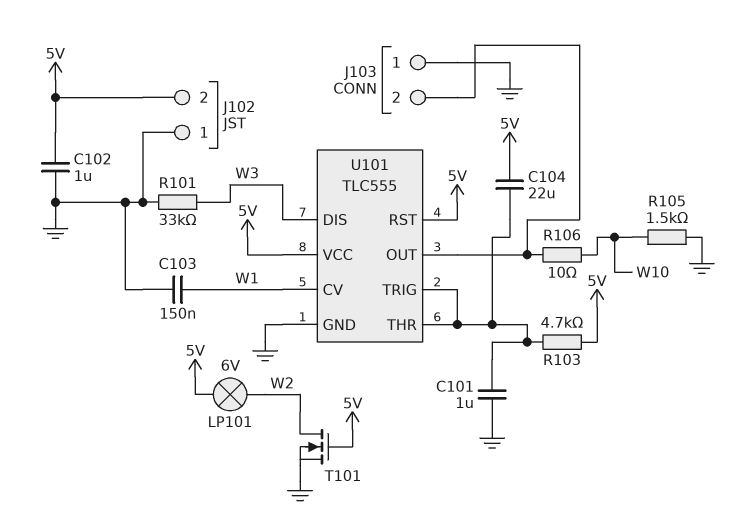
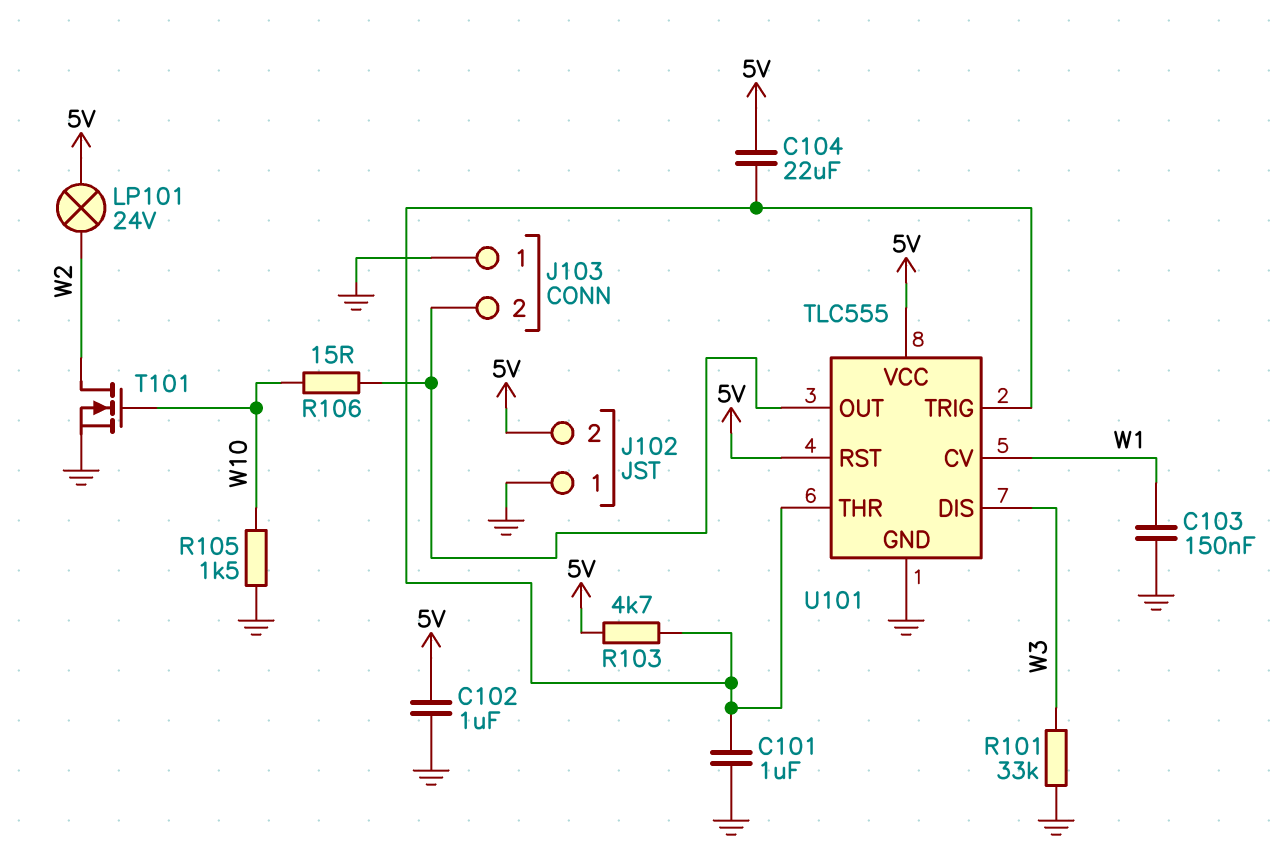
LP101: lamp 6V (5V, W2) -> lamp 24V (5V, W2)
R106: 10 (J103/2, W10) -> 15 (J103/2, W10)
T101: NMOS (G 5V, D W2, S GND) -> NMOS (G W10, D W2, S GND)

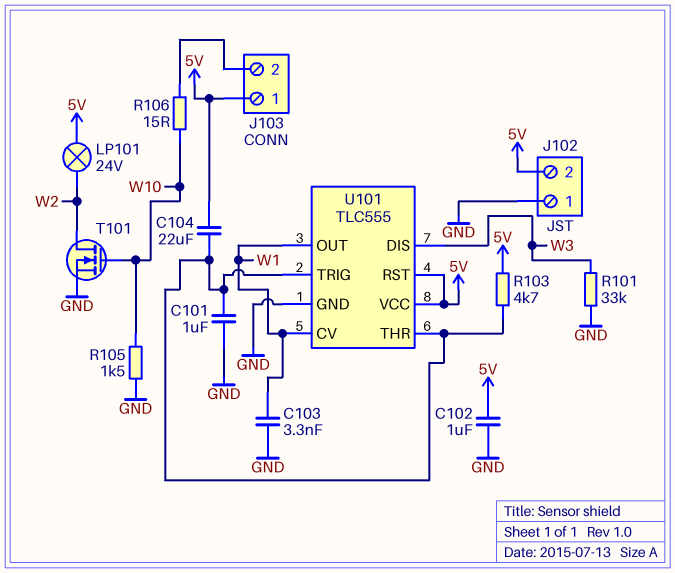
C103: 150nF (GND, W1) -> 3.3nF (GND, W1)
J103 pin 1: GND -> 5V
U101 pin OUT: J103/2 -> W1

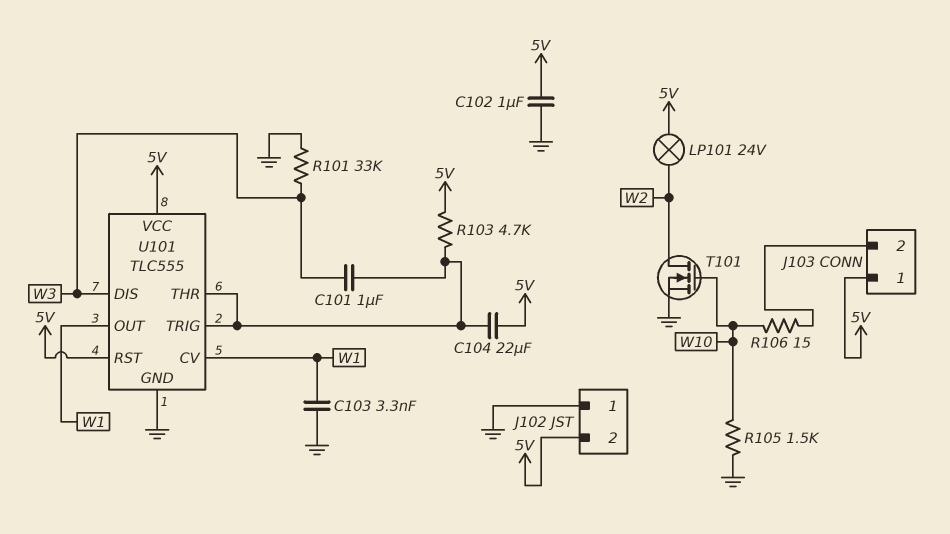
C101: 1uF (GND, U101/THR) -> 1uF (U101/THR, W3)

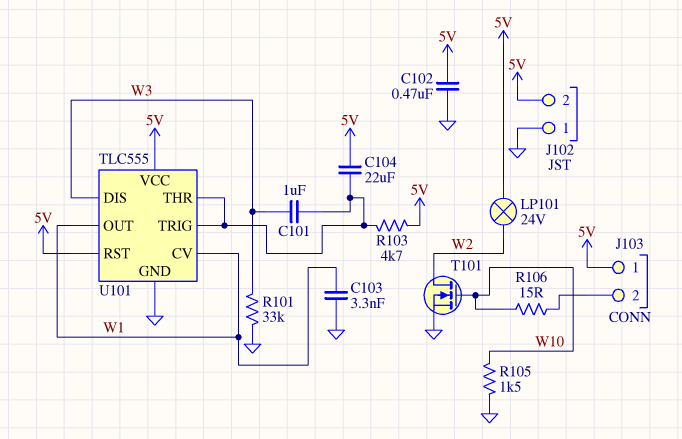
C102: 1uF (5V, GND) -> 470nF (5V, GND)

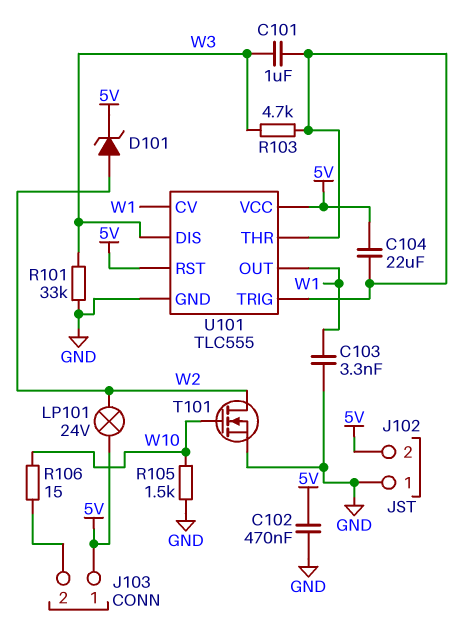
D101: none -> zener (A W2, K 5V)
R103: 4.7k (5V, U101/THR) -> 4.7k (U101/THR, W3)

